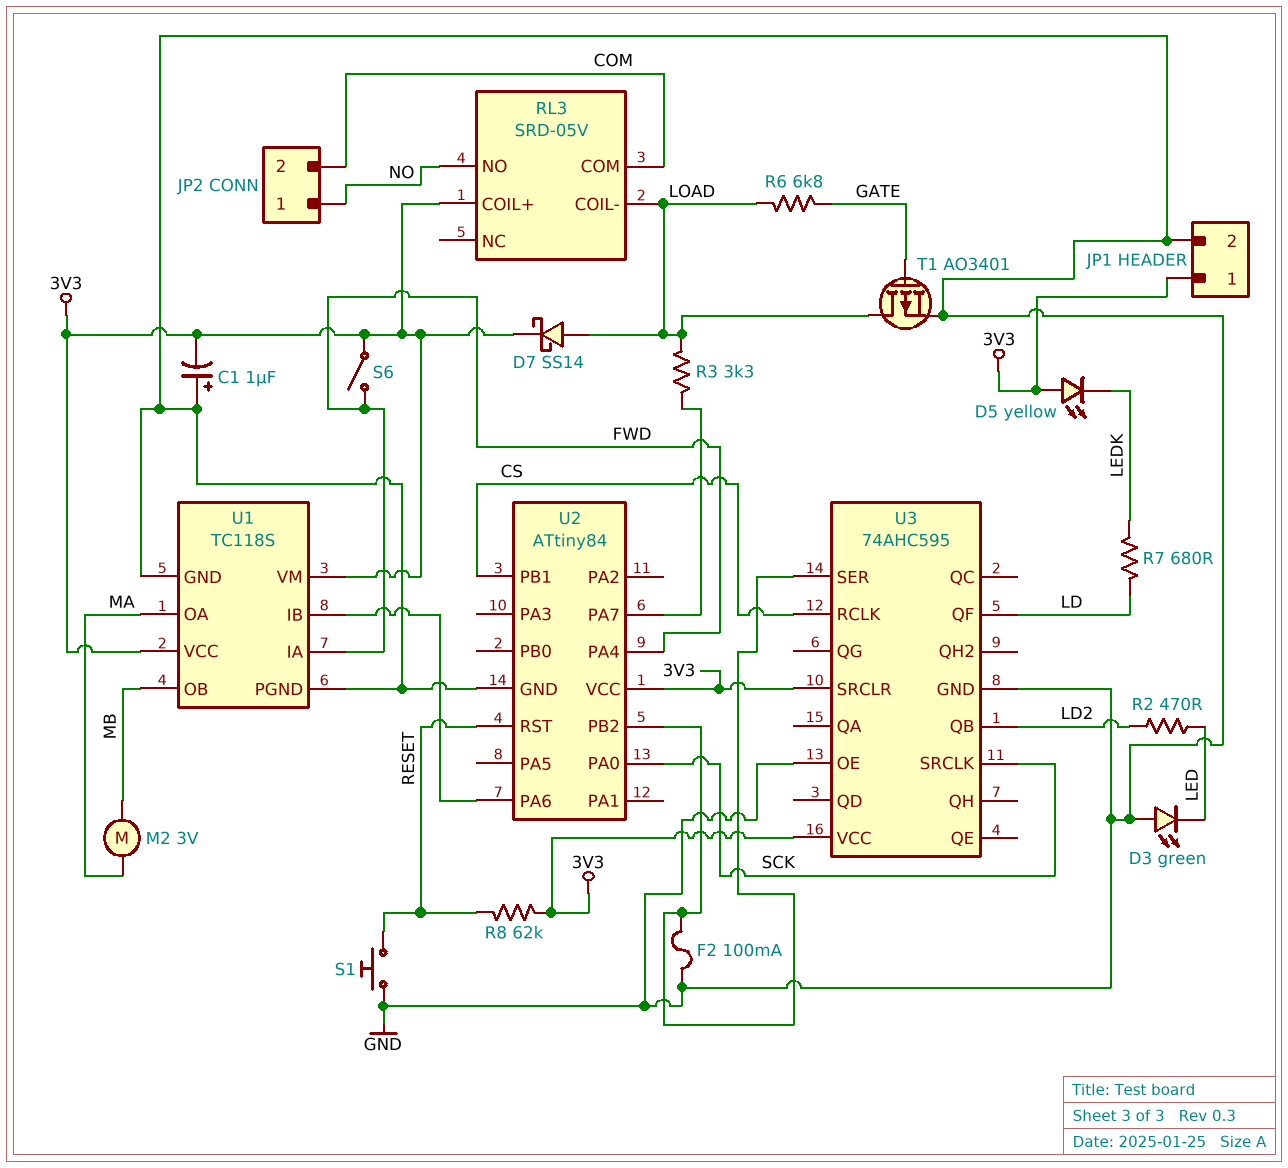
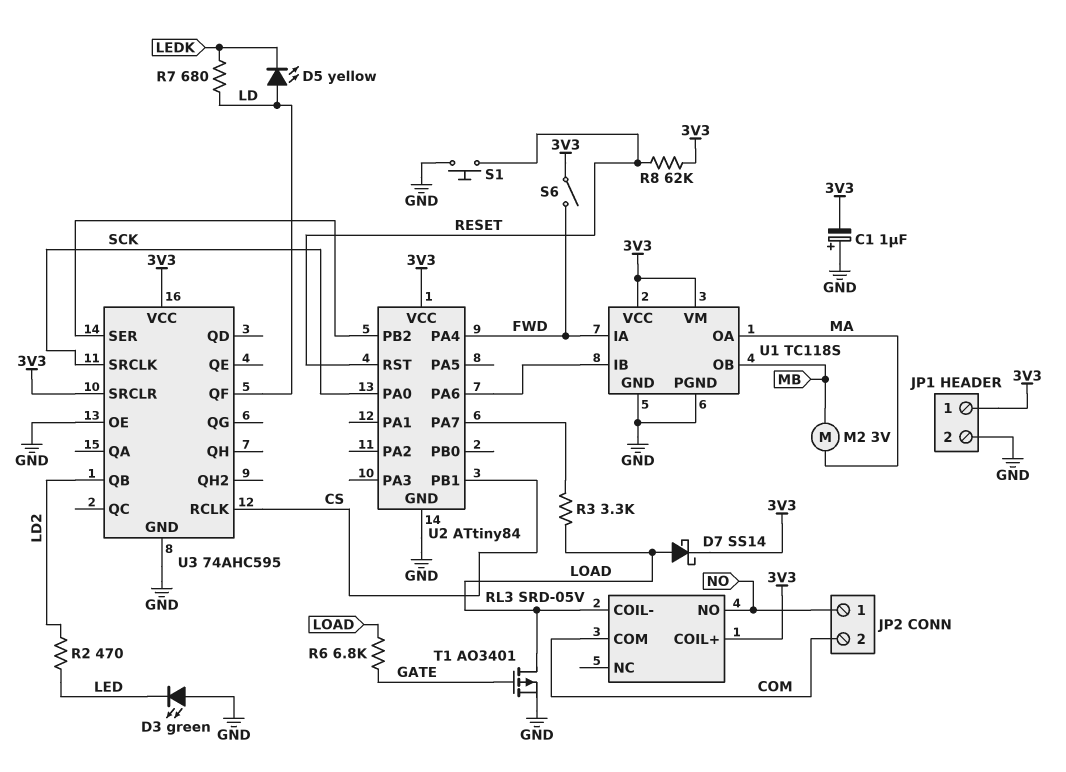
D5: LED yellow (A 3V3, K LEDK) -> LED yellow (A LD, K LEDK)
F2: 100mA (GND, U2/PB2) -> none

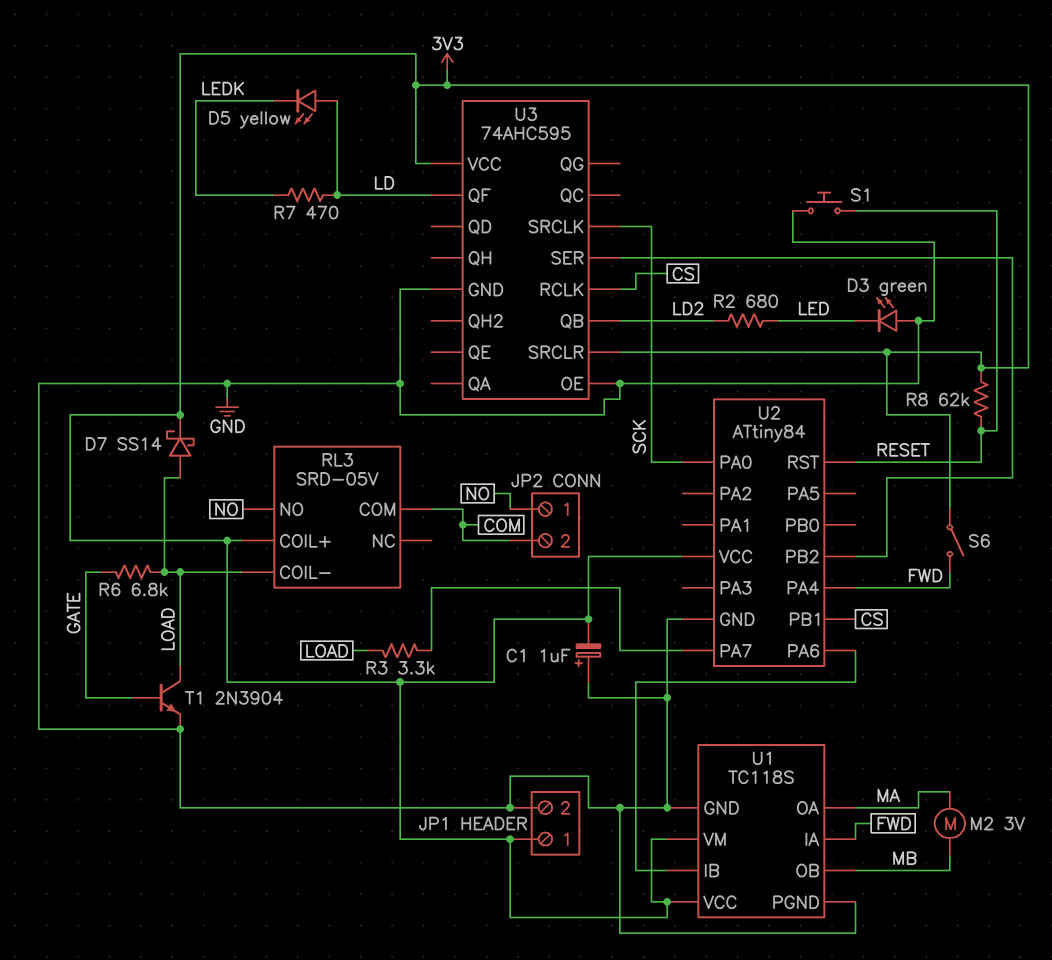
R2: 470 (LD2, LED) -> 680 (LD2, LED)
R7: 680 (LD, LEDK) -> 470 (LD, LEDK)
T1: PMOS AO3401 (G GATE, D LOAD, S GND) -> NPN 2N3904 (B GATE, C LOAD, E GND)

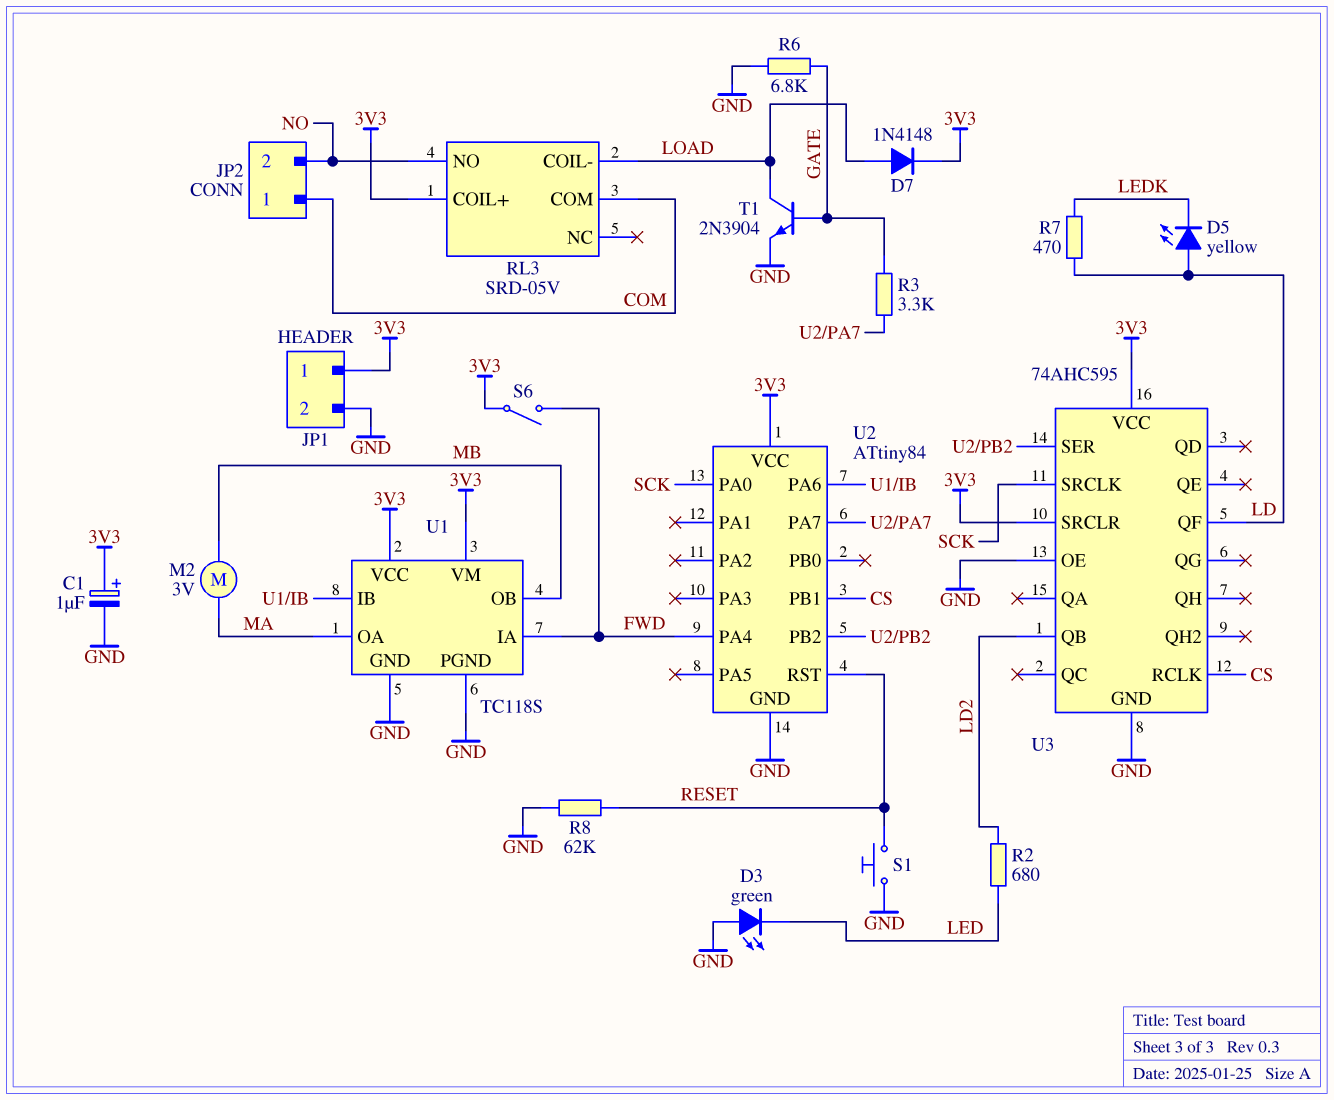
C1: 1uF (plus GND, minus 3V3) -> 1uF (plus 3V3, minus GND)
D7: schottky SS14 (A LOAD, K 3V3) -> diode 1N4148 (A LOAD, K 3V3)
JP2 pin 1: NO -> COM
JP2 pin 2: COM -> NO
R3: 3.3k (LOAD, U2/PA7) -> 3.3k (GATE, U2/PA7)
R6: 6.8k (GATE, LOAD) -> 6.8k (GATE, GND)
R8: 62k (3V3, RESET) -> 62k (GND, RESET)

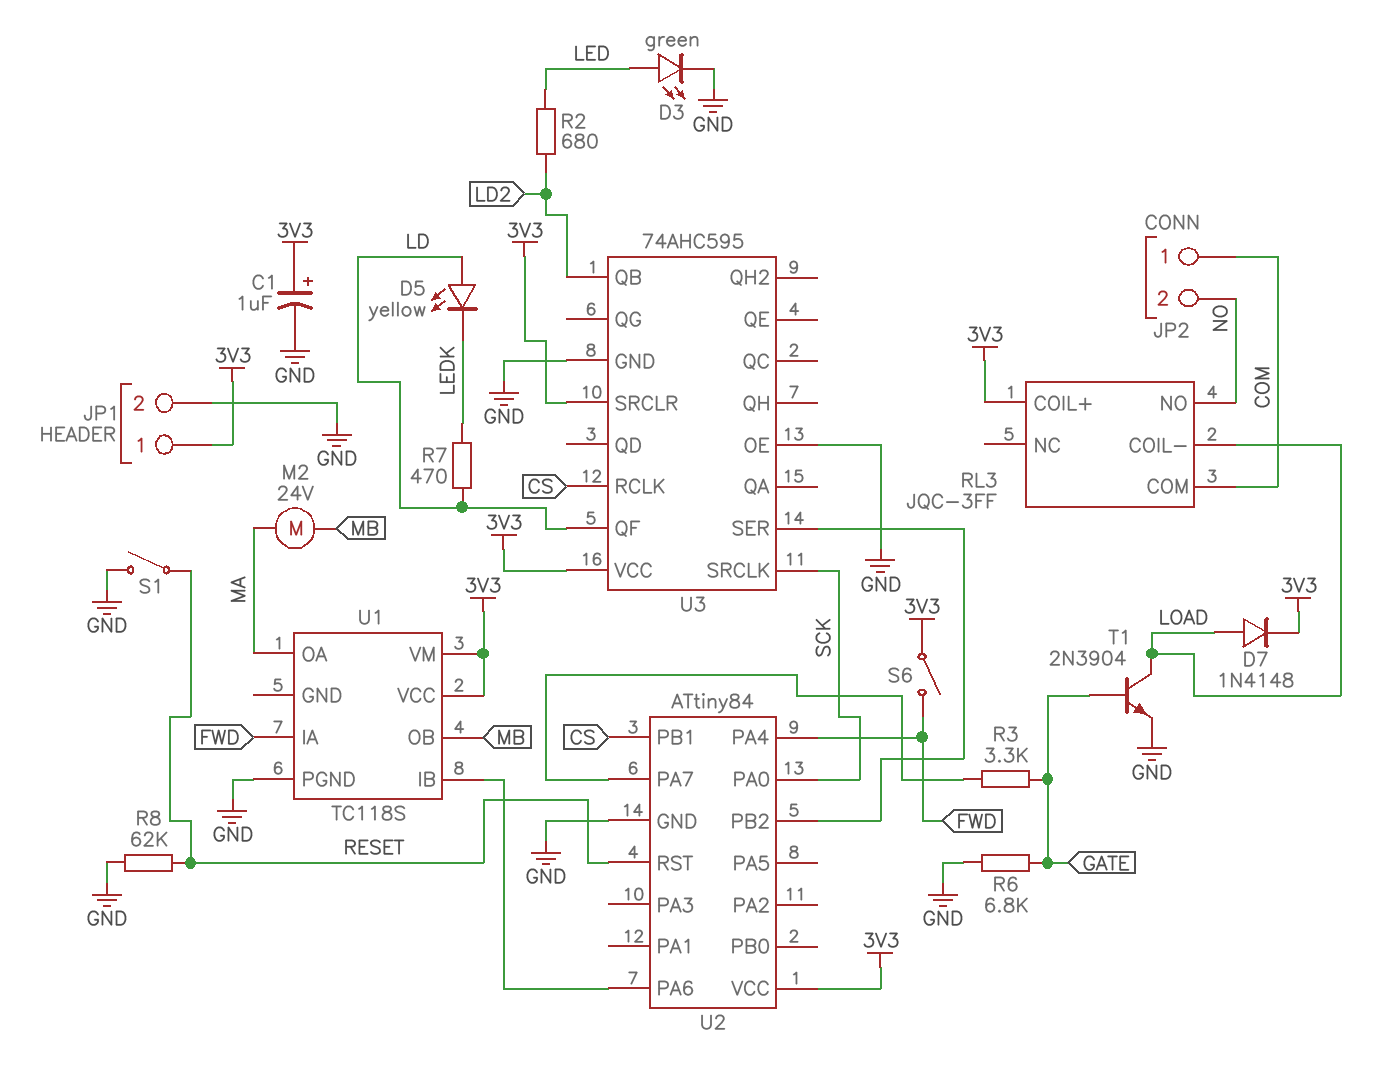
D3: LED green (A GND, K LED) -> LED green (A LED, K GND)
M2: motor 3V (MA, MB) -> motor 24V (MA, MB)
RL3: SRD-05V -> JQC-3FF
S1: button (GND, RESET) -> switch (GND, RESET)
U1 pin GND: GND -> none

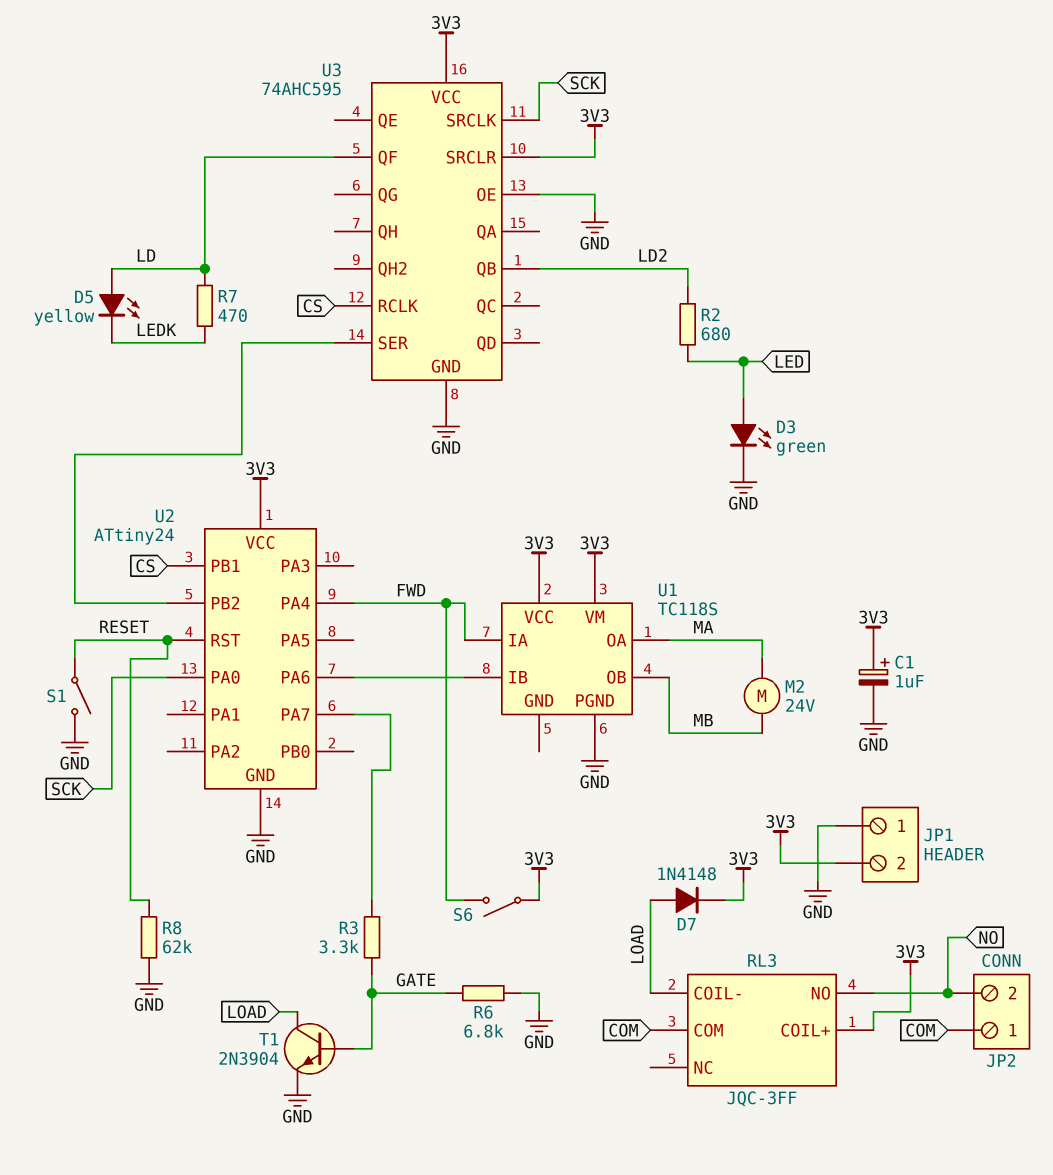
JP1 pin 1: 3V3 -> GND
JP1 pin 2: GND -> 3V3
U2: ATtiny84 -> ATtiny24

